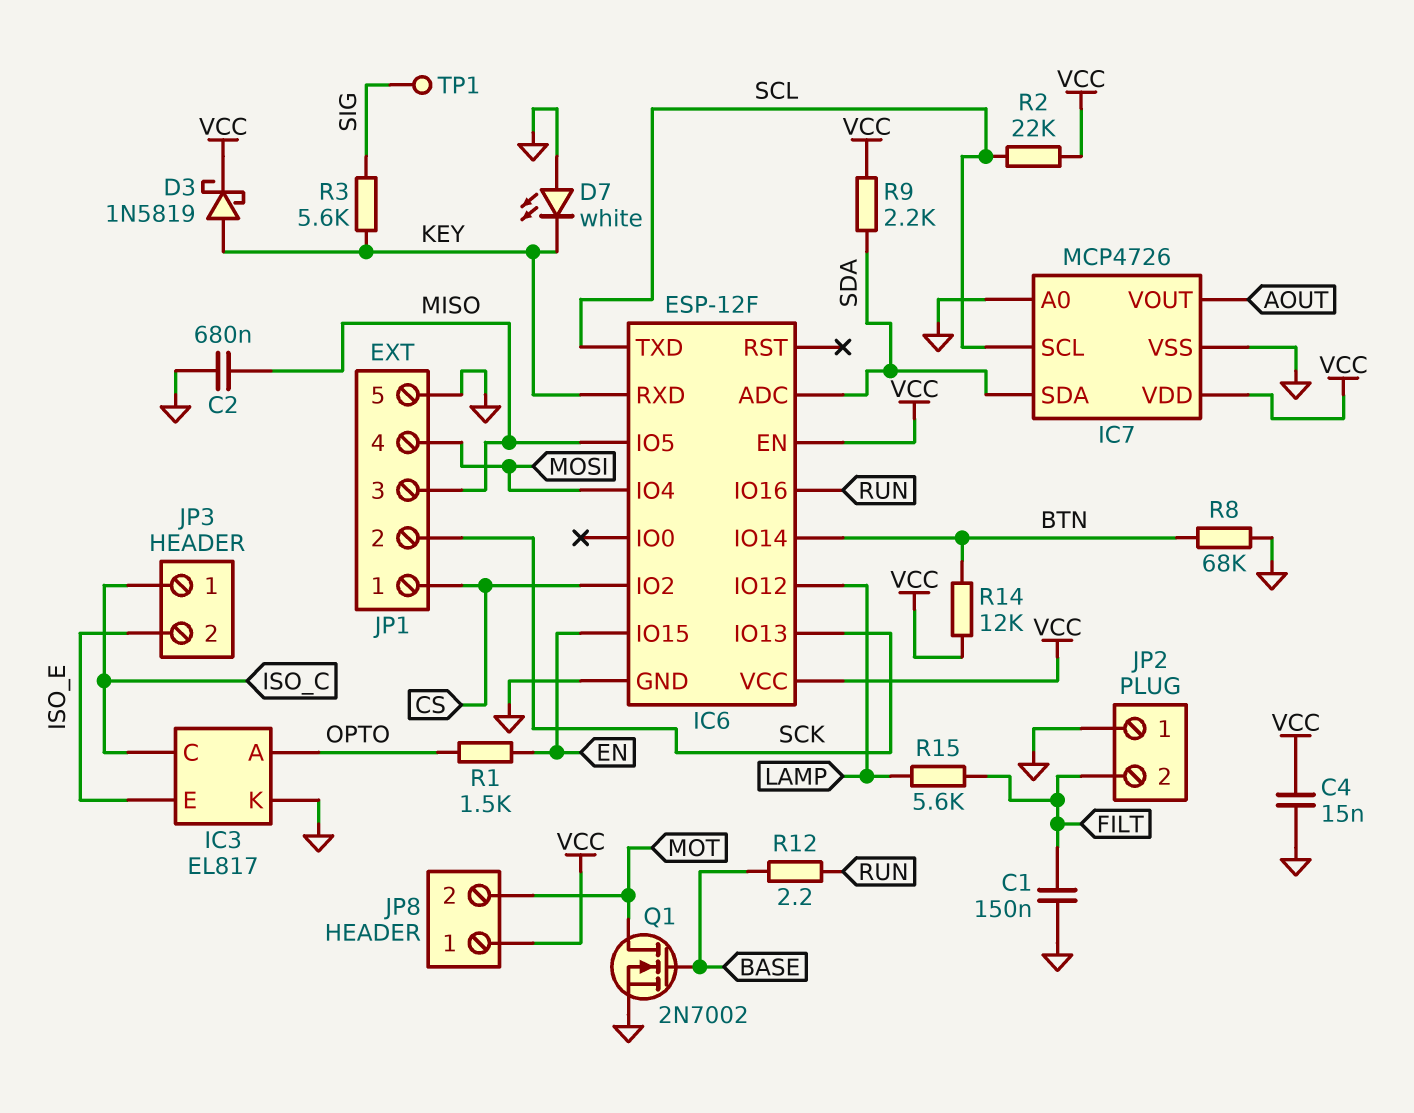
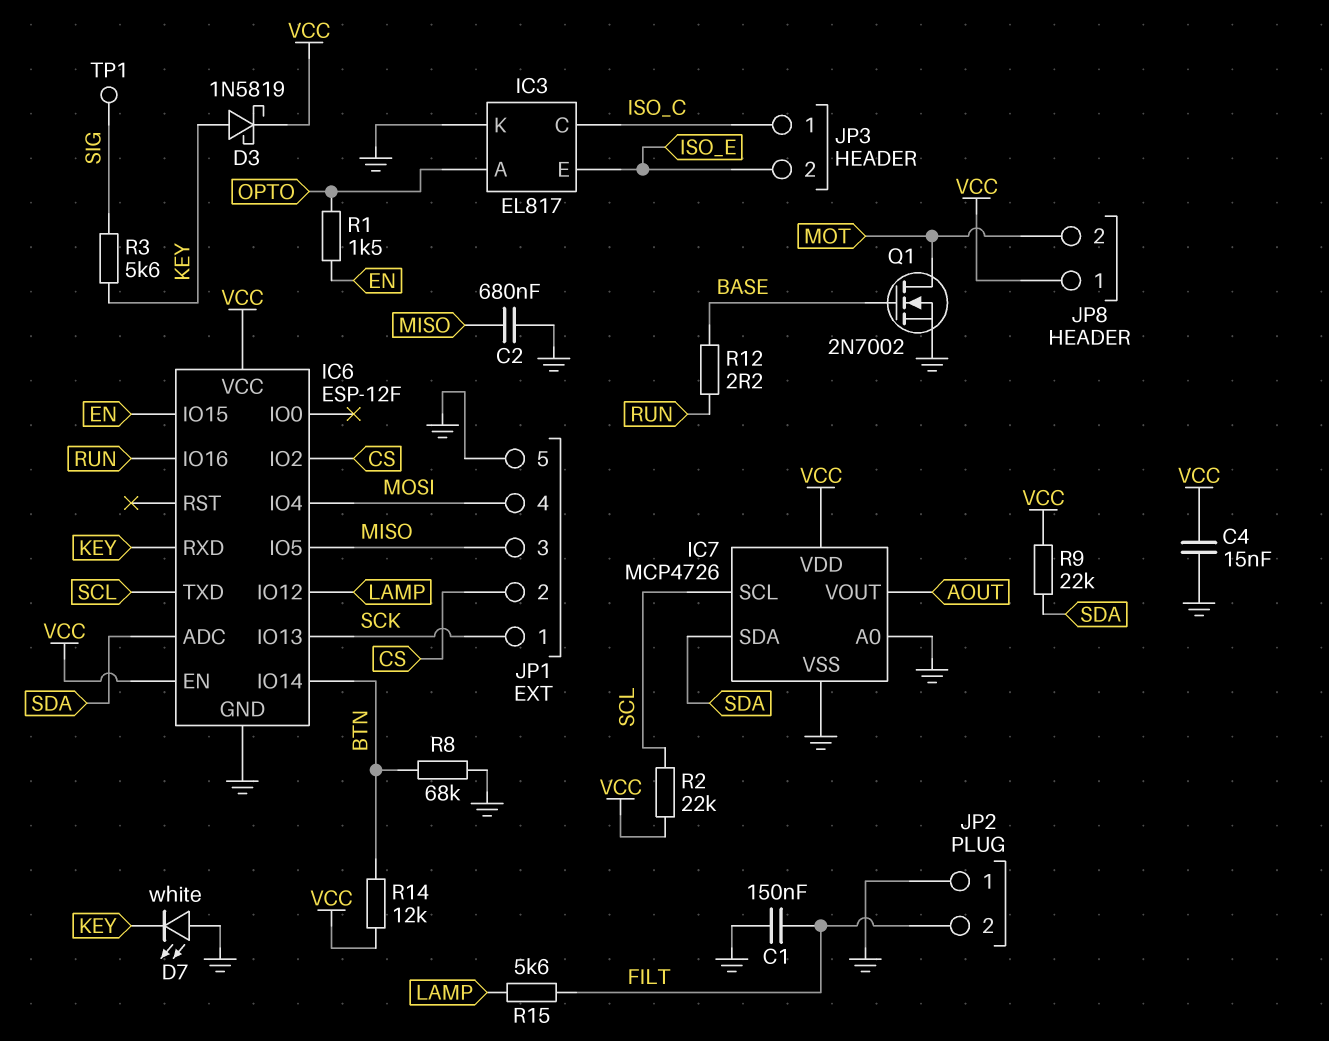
JP1 pin 1: CS -> SCK
JP1 pin 2: SCK -> CS
R9: 2.2k (SDA, VCC) -> 22k (SDA, VCC)

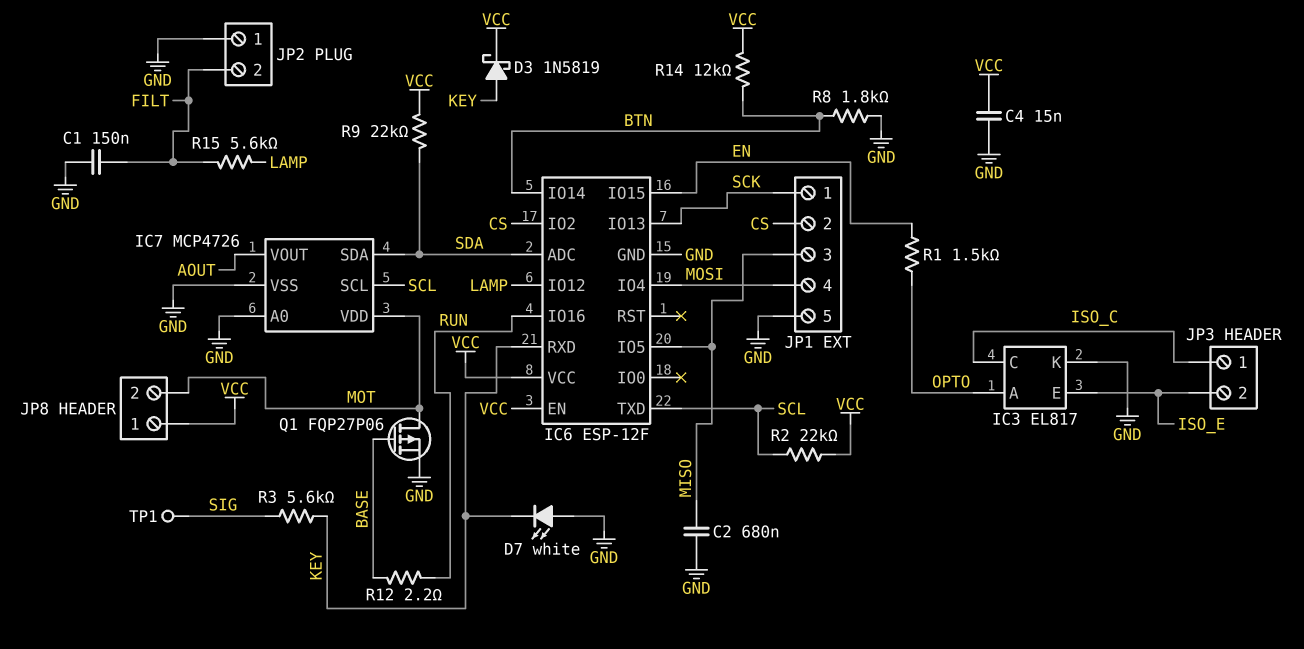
IC7 pin VDD: VCC -> MOT
Q1: NMOS 2N7002 (G BASE, D MOT, S GND) -> PMOS FQP27P06 (G BASE, D MOT, S GND)
R8: 68k (BTN, GND) -> 1.8k (BTN, GND)

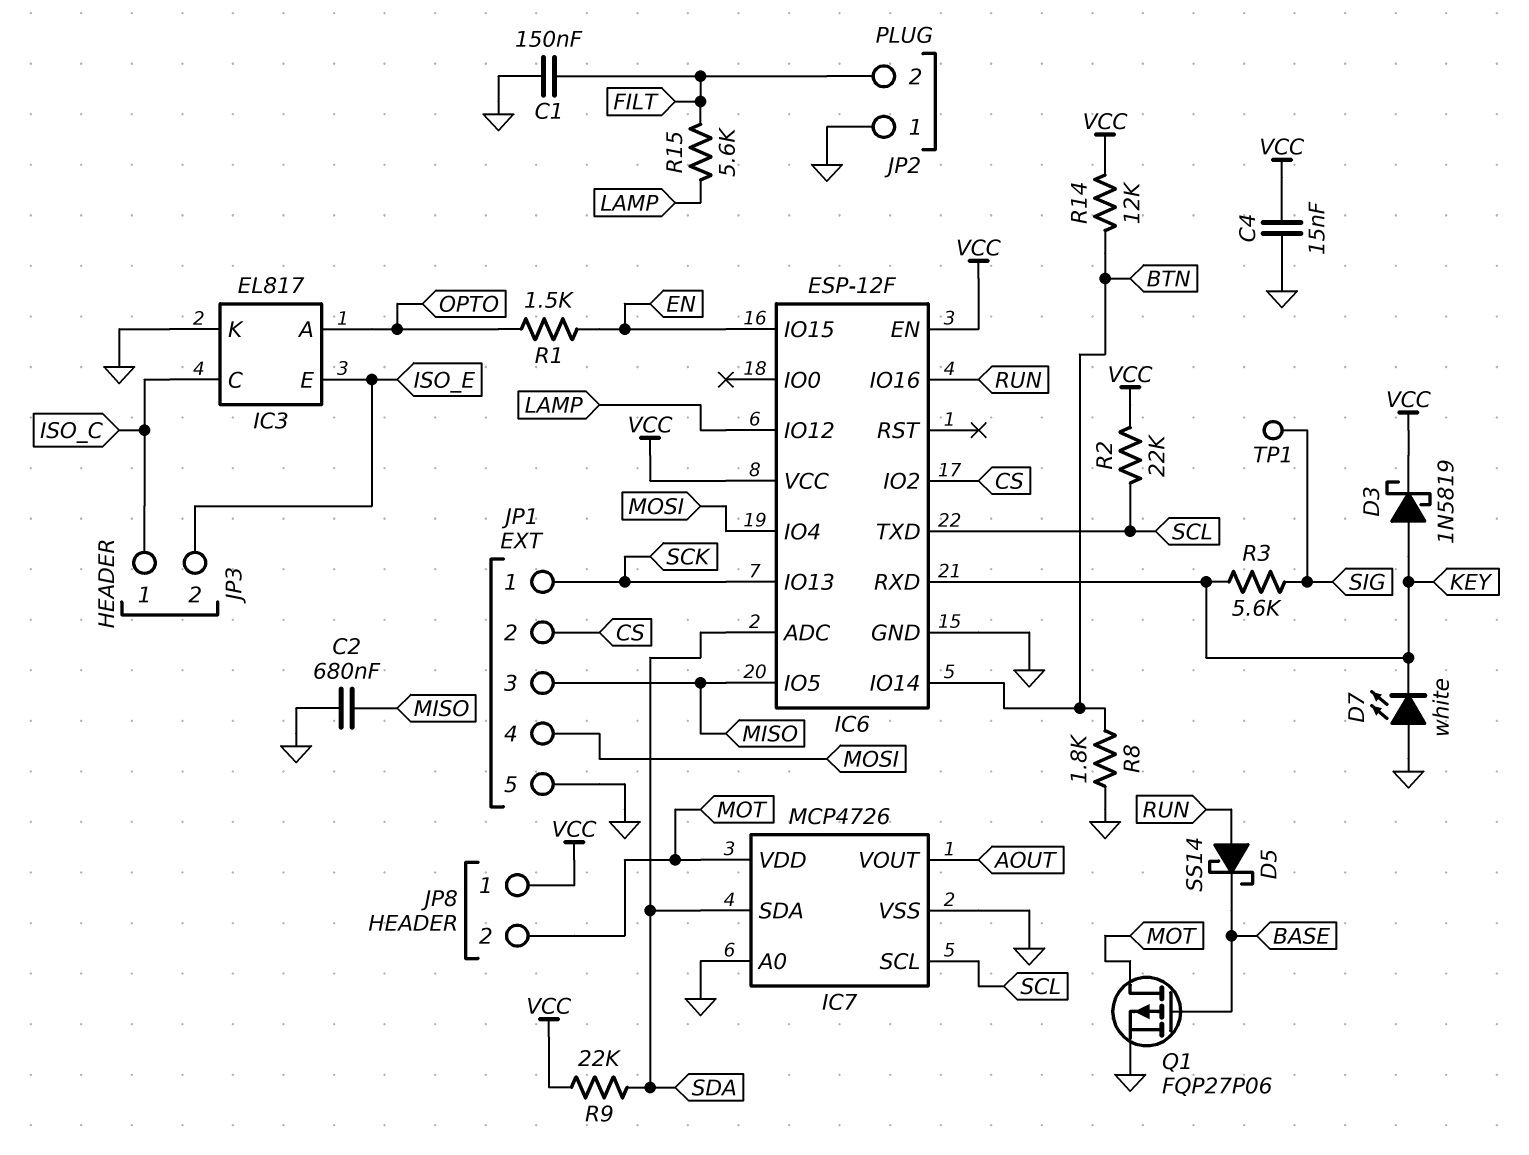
D5: none -> schottky SS14 (A RUN, K BASE)
R12: 2.2 (BASE, RUN) -> none

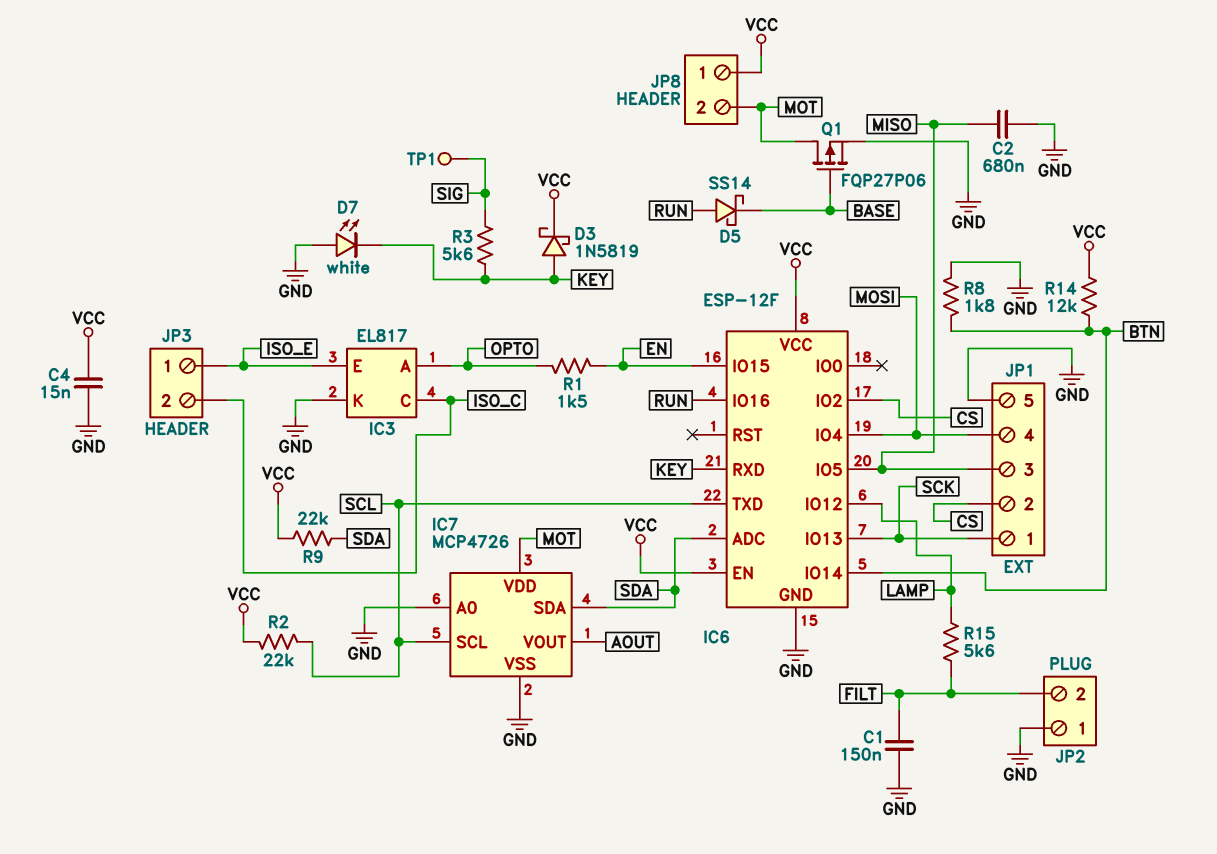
JP3 pin 1: ISO_C -> ISO_E
JP3 pin 2: ISO_E -> ISO_C

